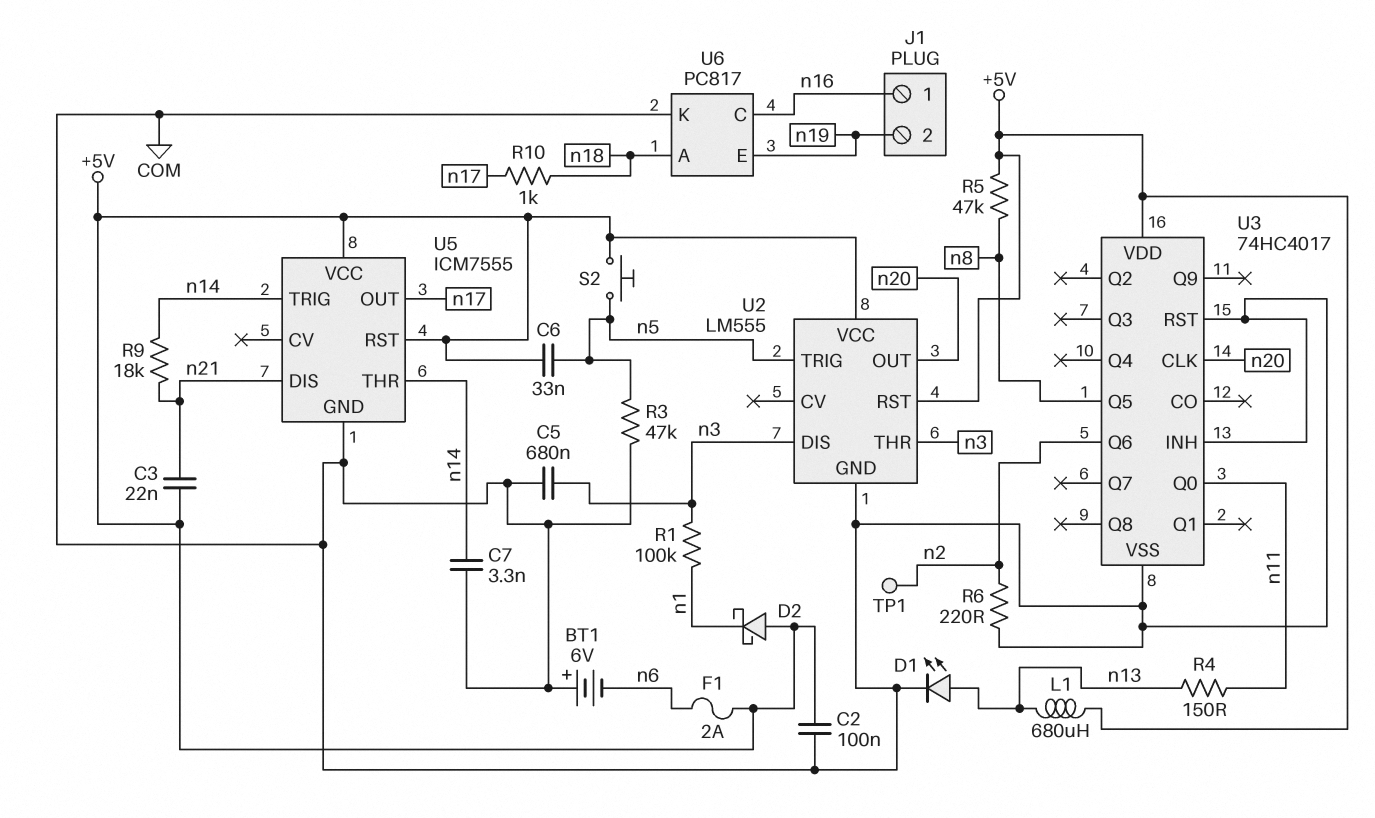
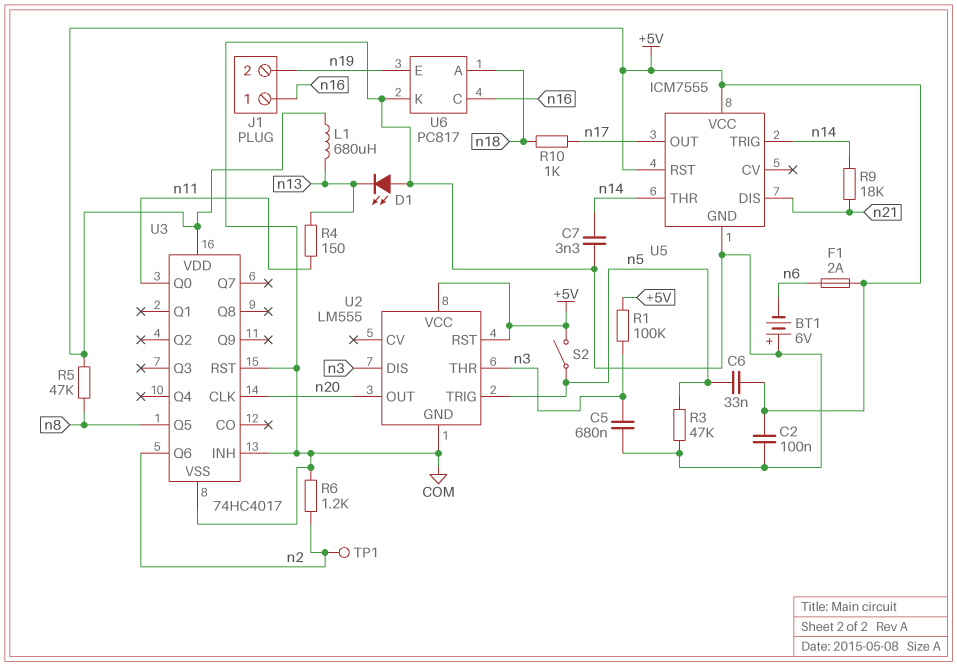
C3: 22nF (+5V, n21) -> none
D1: LED (A n13, K COM) -> LED (A COM, K n13)
D2: schottky (A +5V, K n1) -> none
R1: 100k (n1, n3) -> 100k (+5V, n3)
R6: 220 (COM, n2) -> 1.2k (COM, n2)
S2: button (+5V, n5) -> switch (+5V, n5)

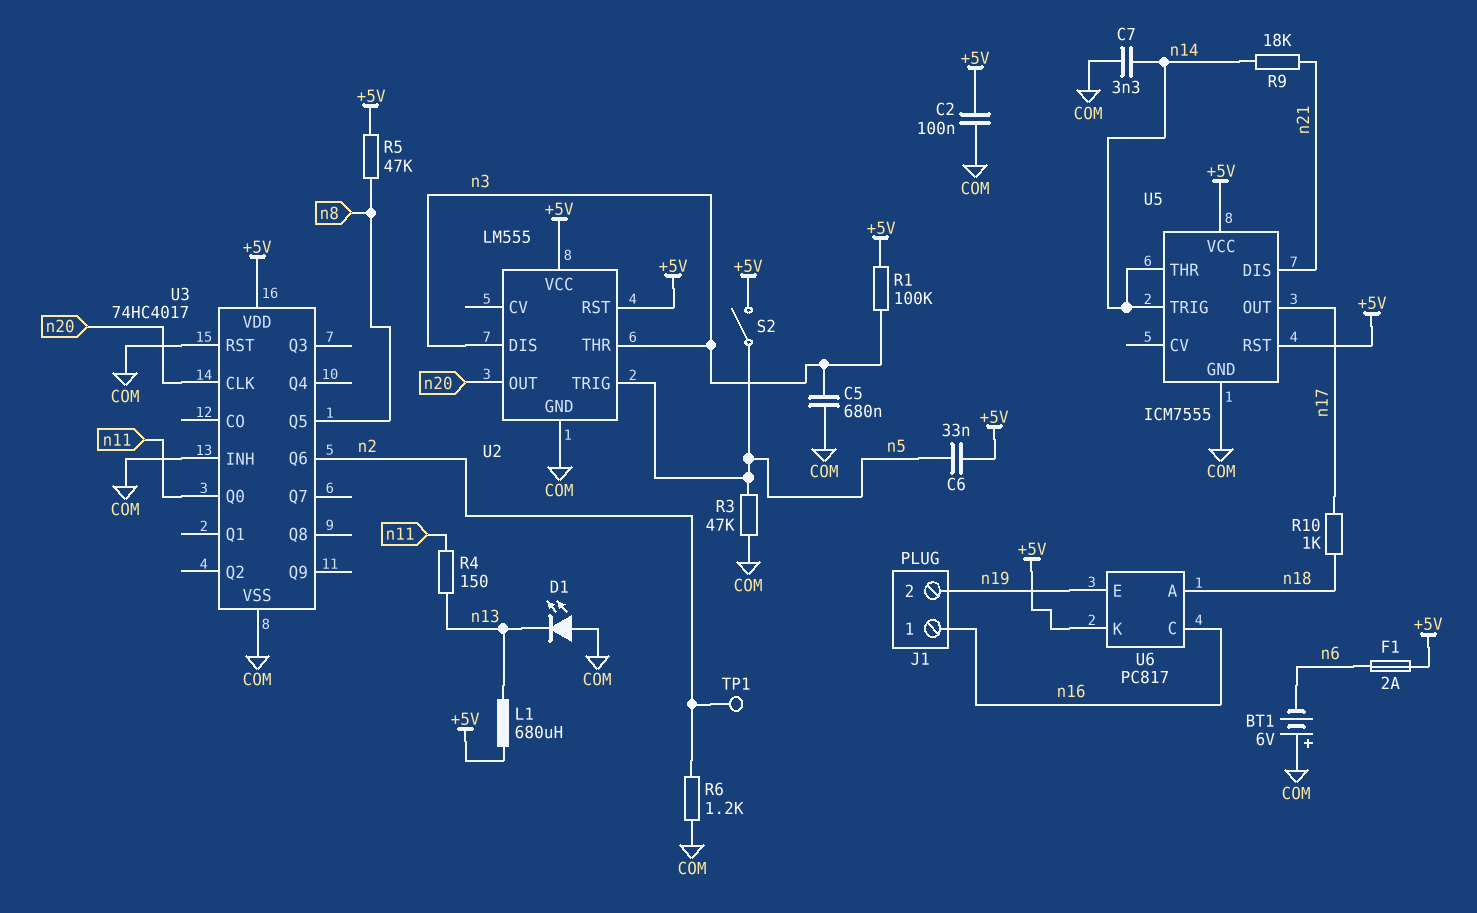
U6 pin K: COM -> +5V

